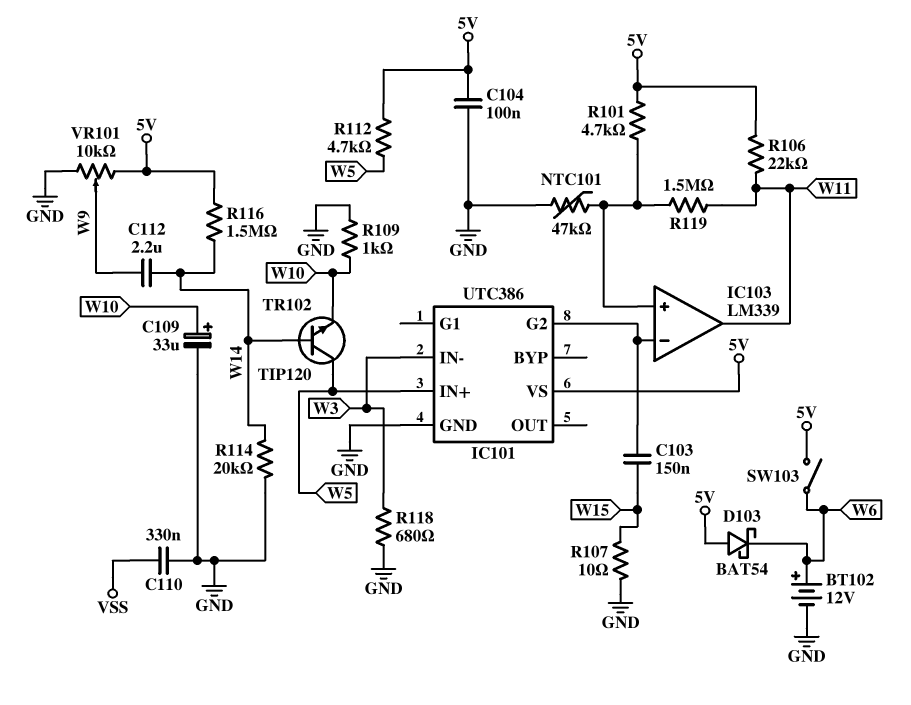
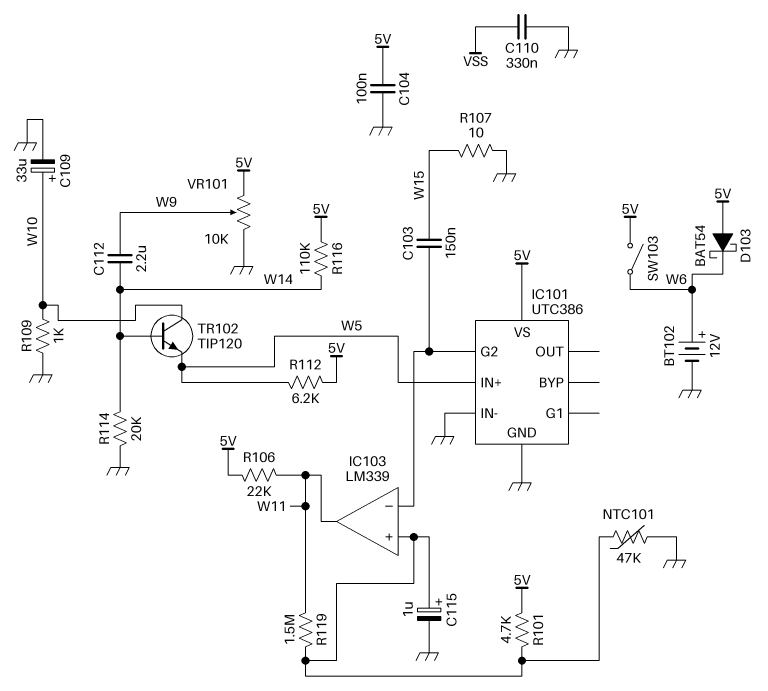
C115: none -> 1uF (plus IC103/in+, minus GND)
IC101 pin IN-: W3 -> GND
R112: 4.7k (5V, W5) -> 6.2k (5V, W5)
R116: 1.5M (5V, W14) -> 110k (5V, W14)
R118: 680 (GND, W3) -> none
TR102: NPN TIP120 (B W14, C W5, E W10) -> NPN TIP120 (B W14, C W10, E W5)

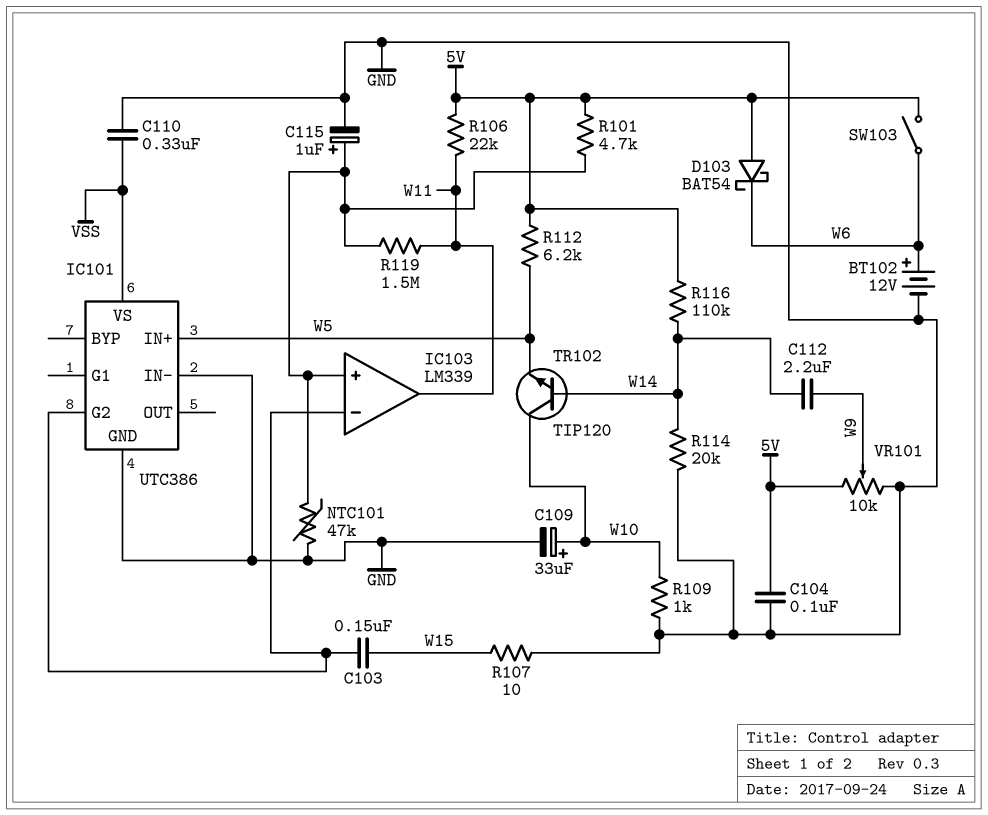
IC101 pin VS: 5V -> VSS

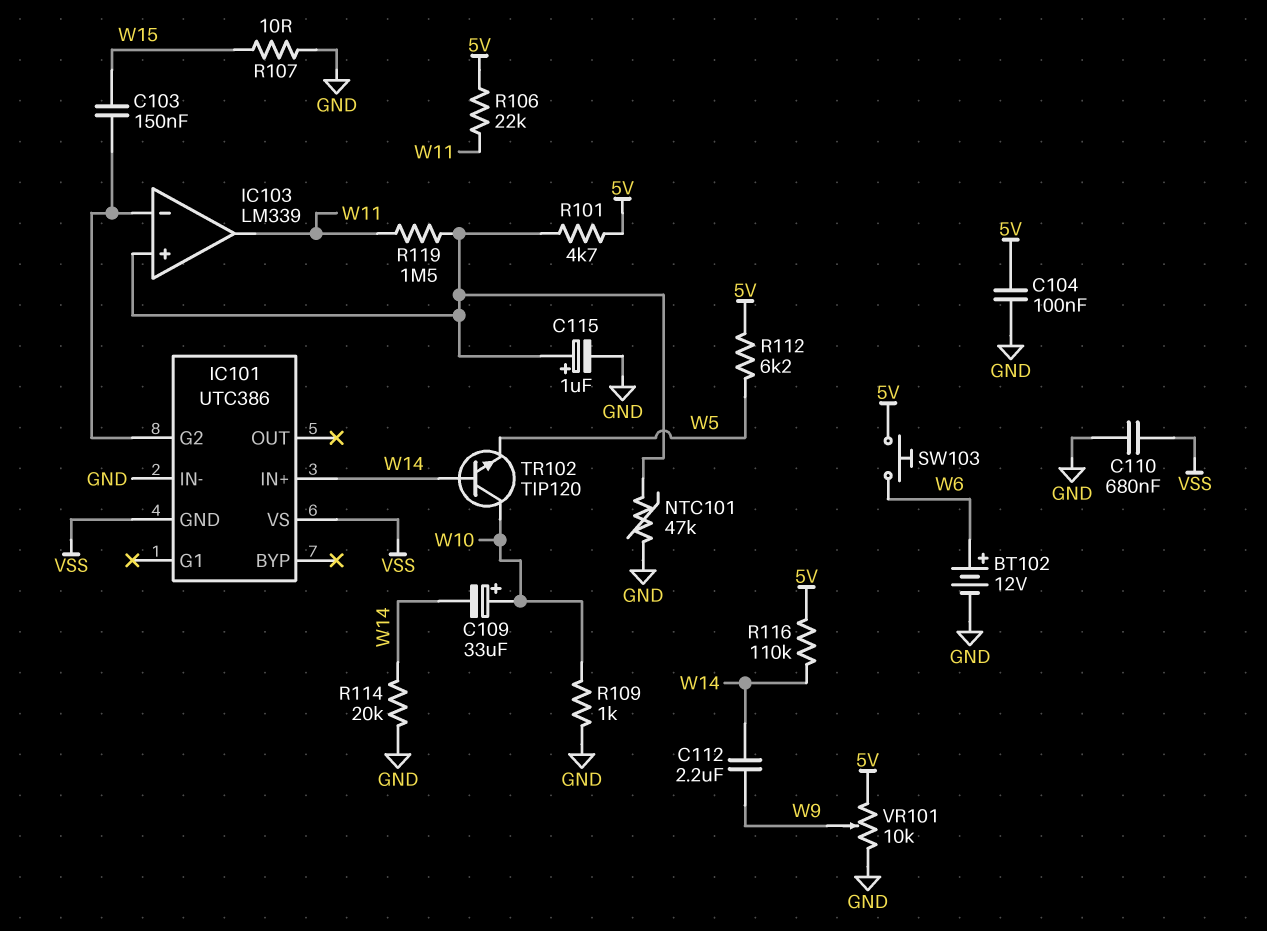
C109: 33uF (plus W10, minus GND) -> 33uF (plus W10, minus W14)
C110: 330nF (GND, VSS) -> 680nF (GND, VSS)
D103: schottky BAT54 (A 5V, K W6) -> none
IC101 pin GND: GND -> VSS
IC101 pin IN+: W5 -> W14
SW103: switch (5V, W6) -> button (5V, W6)

